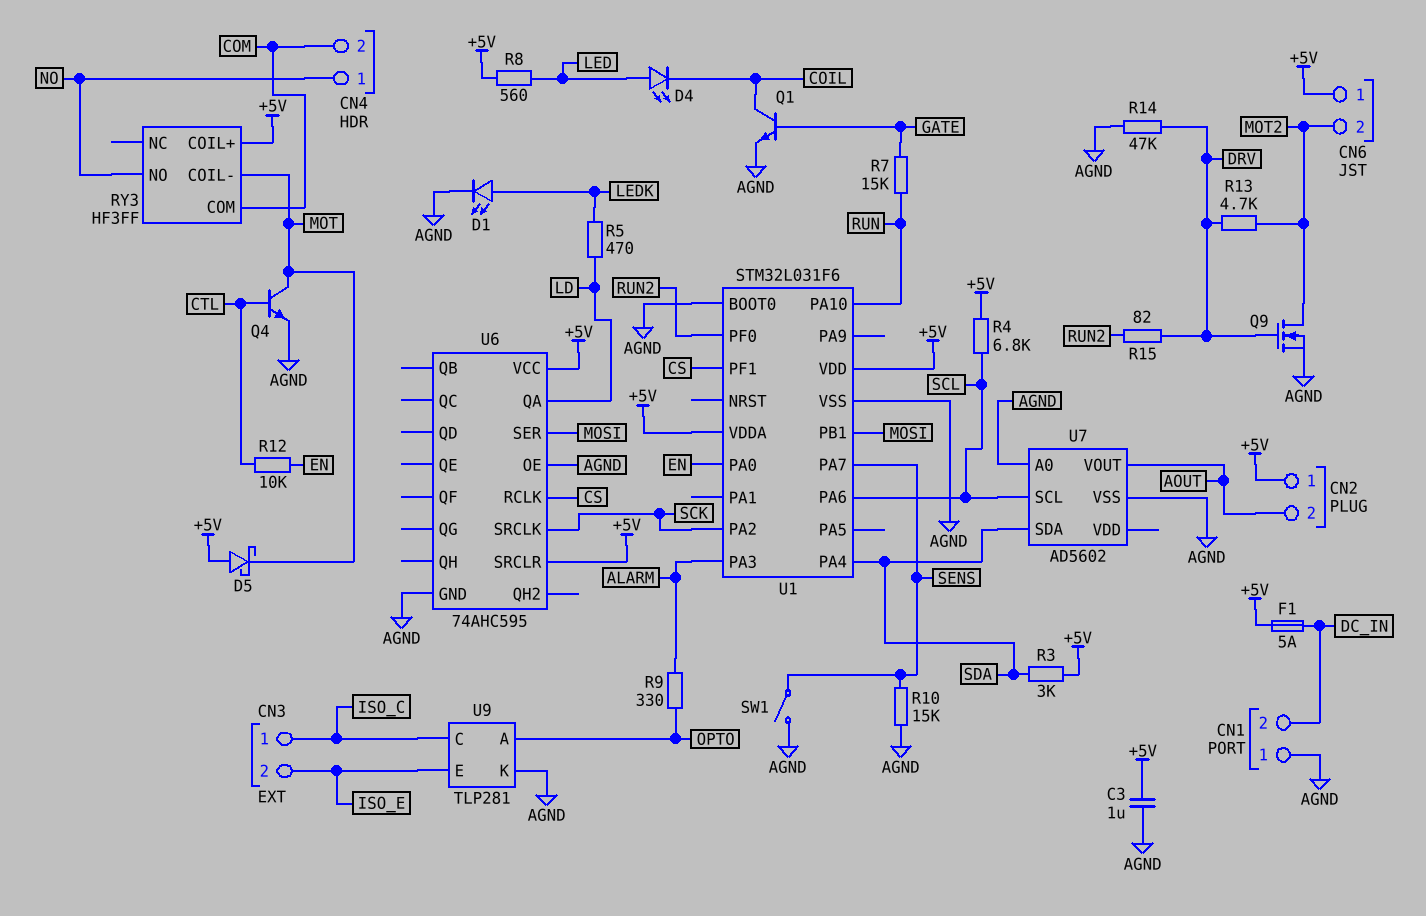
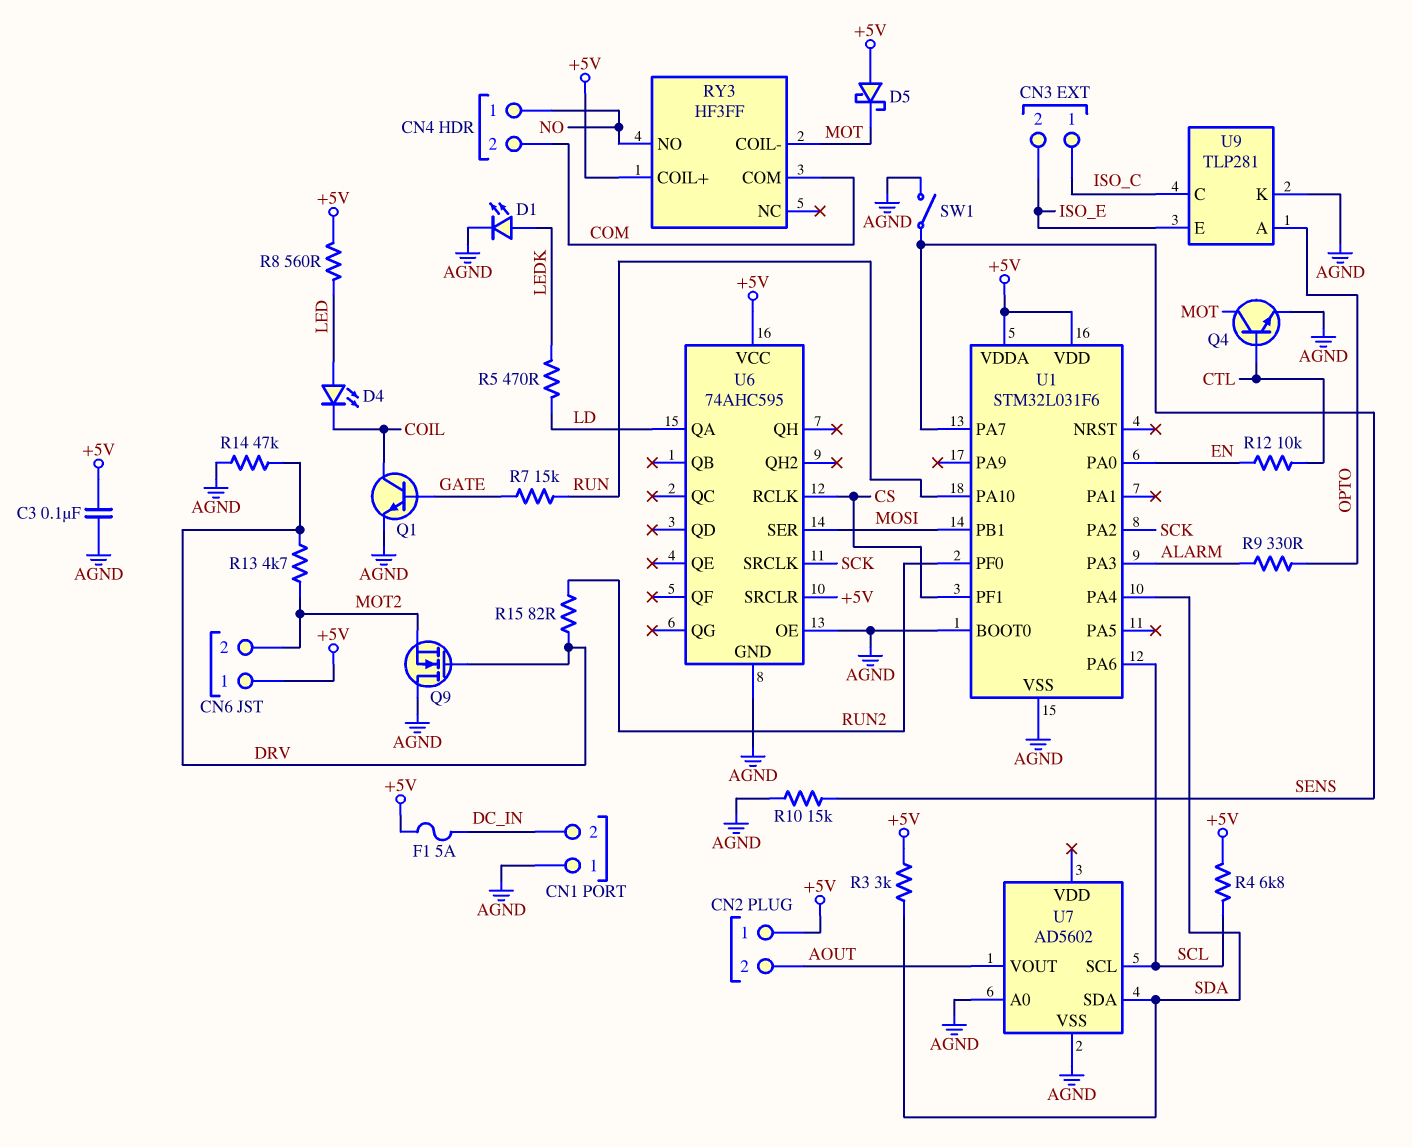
C3: 1uF (+5V, AGND) -> 100nF (+5V, AGND)
Q9: NMOS (G DRV, D MOT2, S AGND) -> NMOS (G DRV, D AGND, S MOT2)

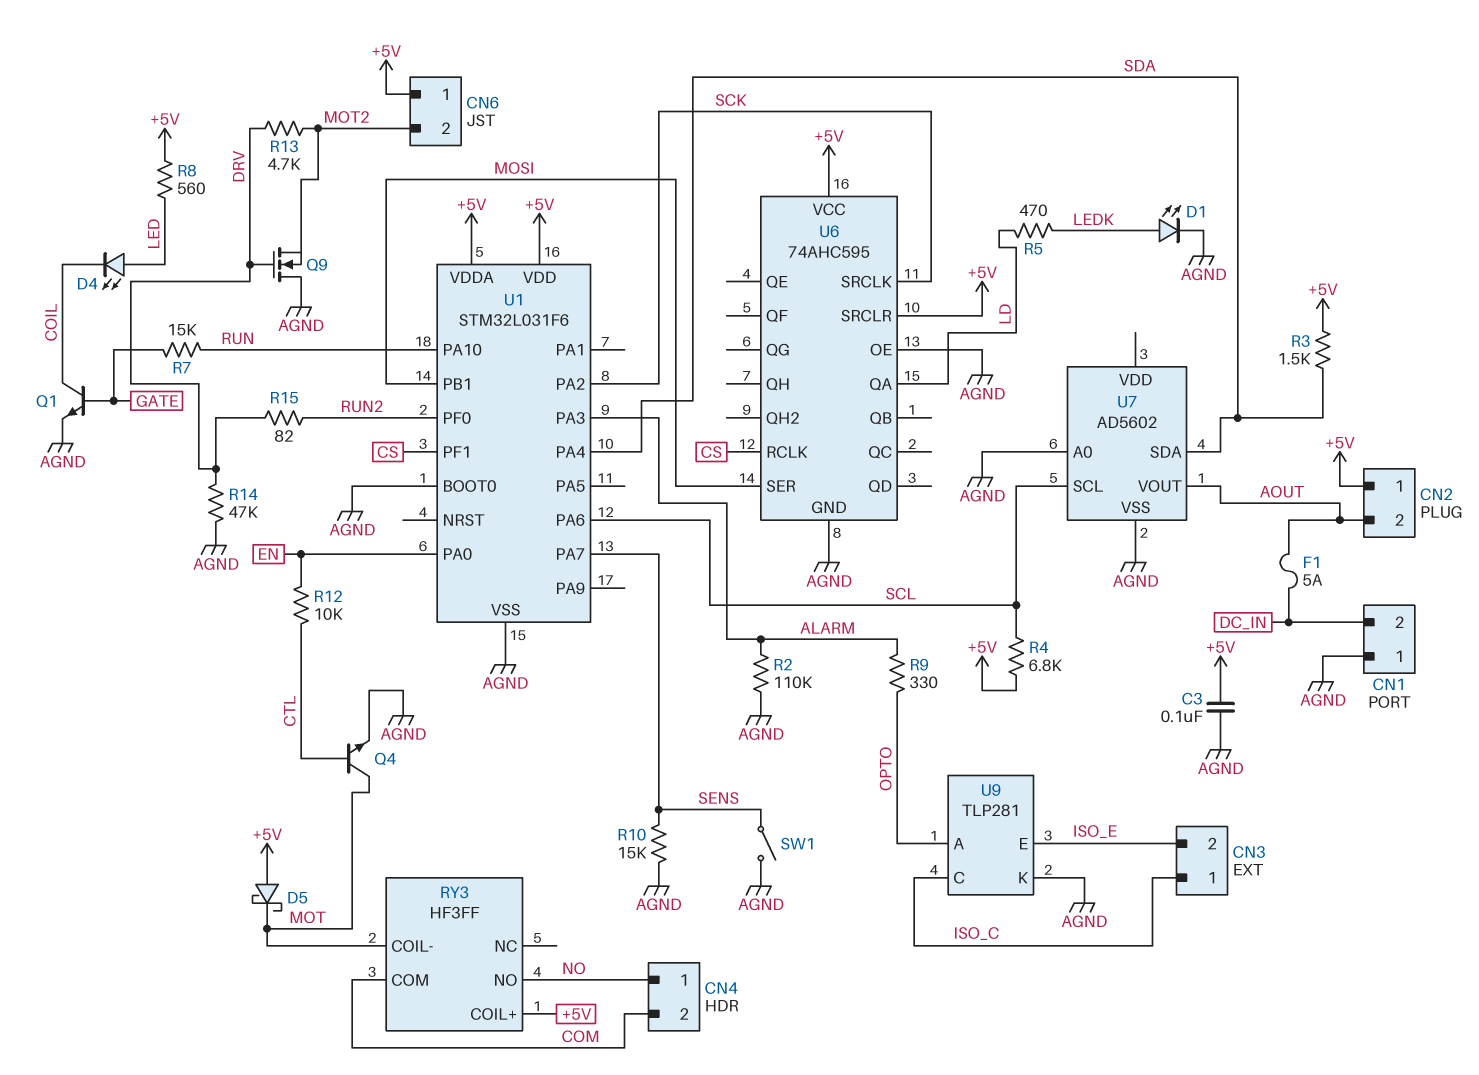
F1: 5A (+5V, DC_IN) -> 5A (AOUT, DC_IN)
R2: none -> 110k (AGND, ALARM)
R3: 3k (+5V, SDA) -> 1.5k (+5V, SDA)

